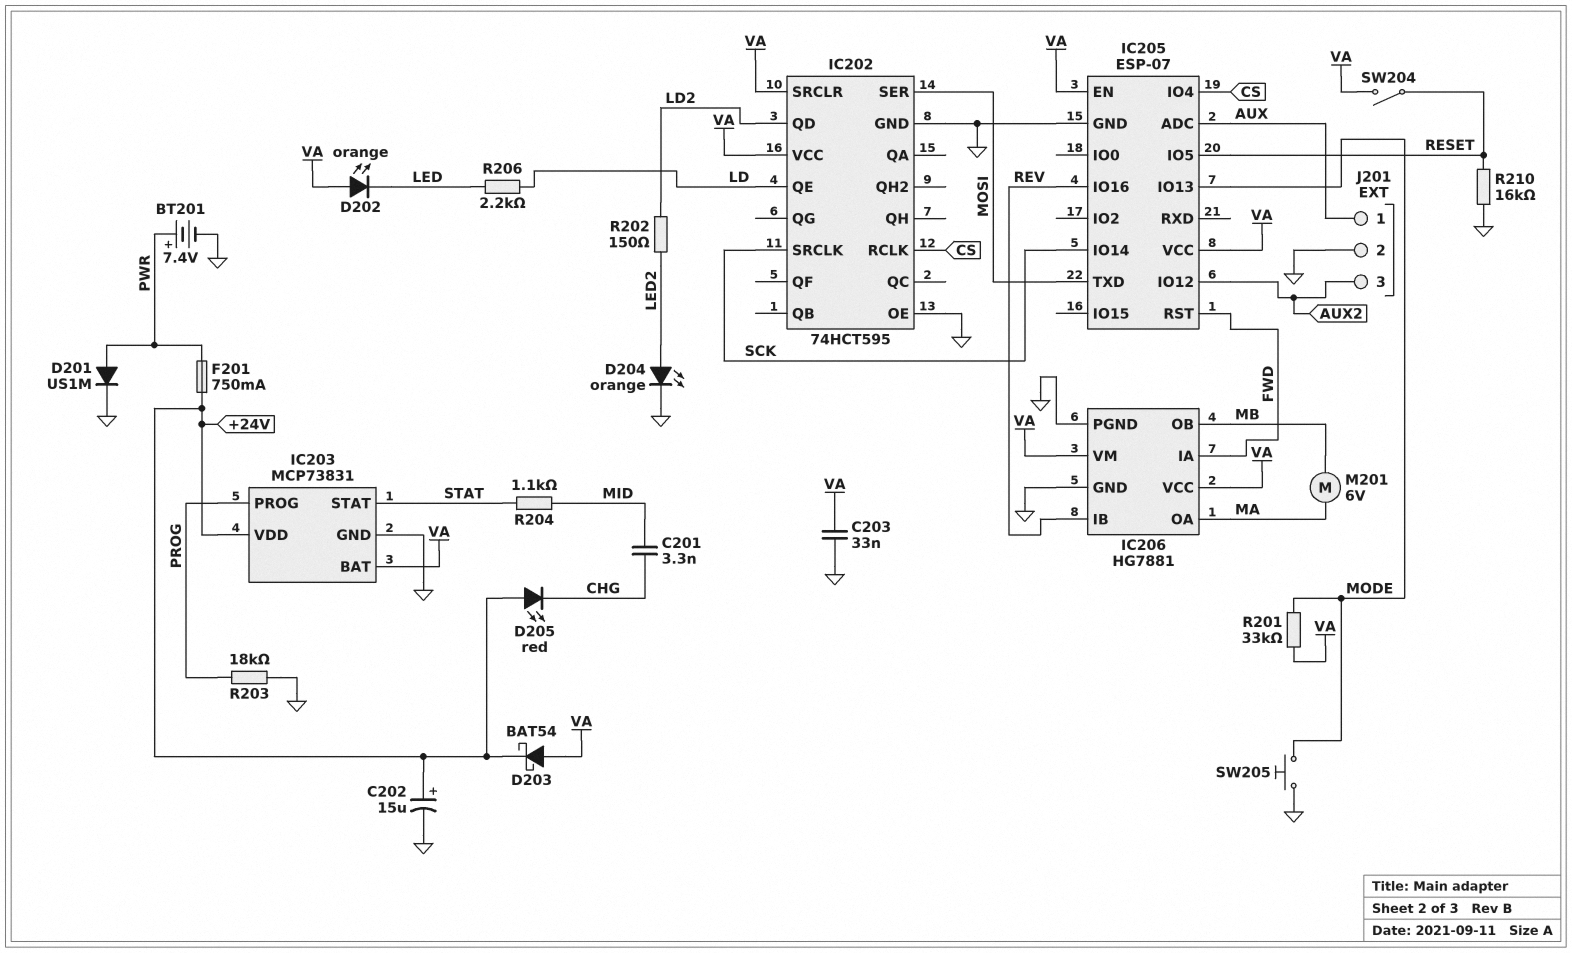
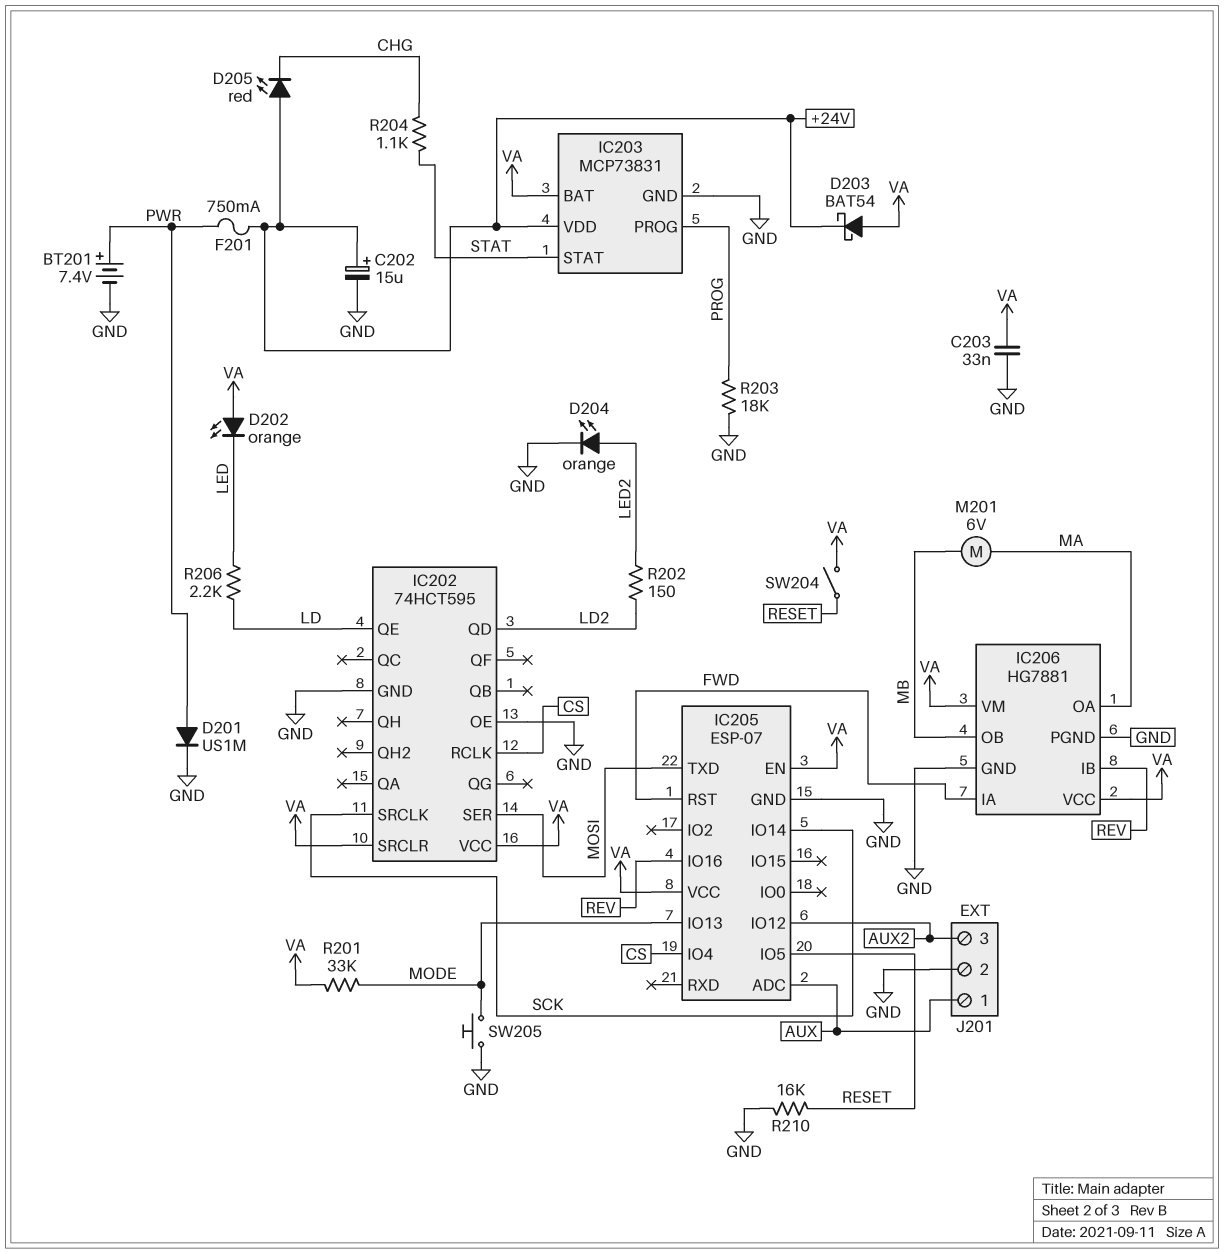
C201: 3.3nF (CHG, MID) -> none
R204: 1.1k (MID, STAT) -> 1.1k (CHG, STAT)

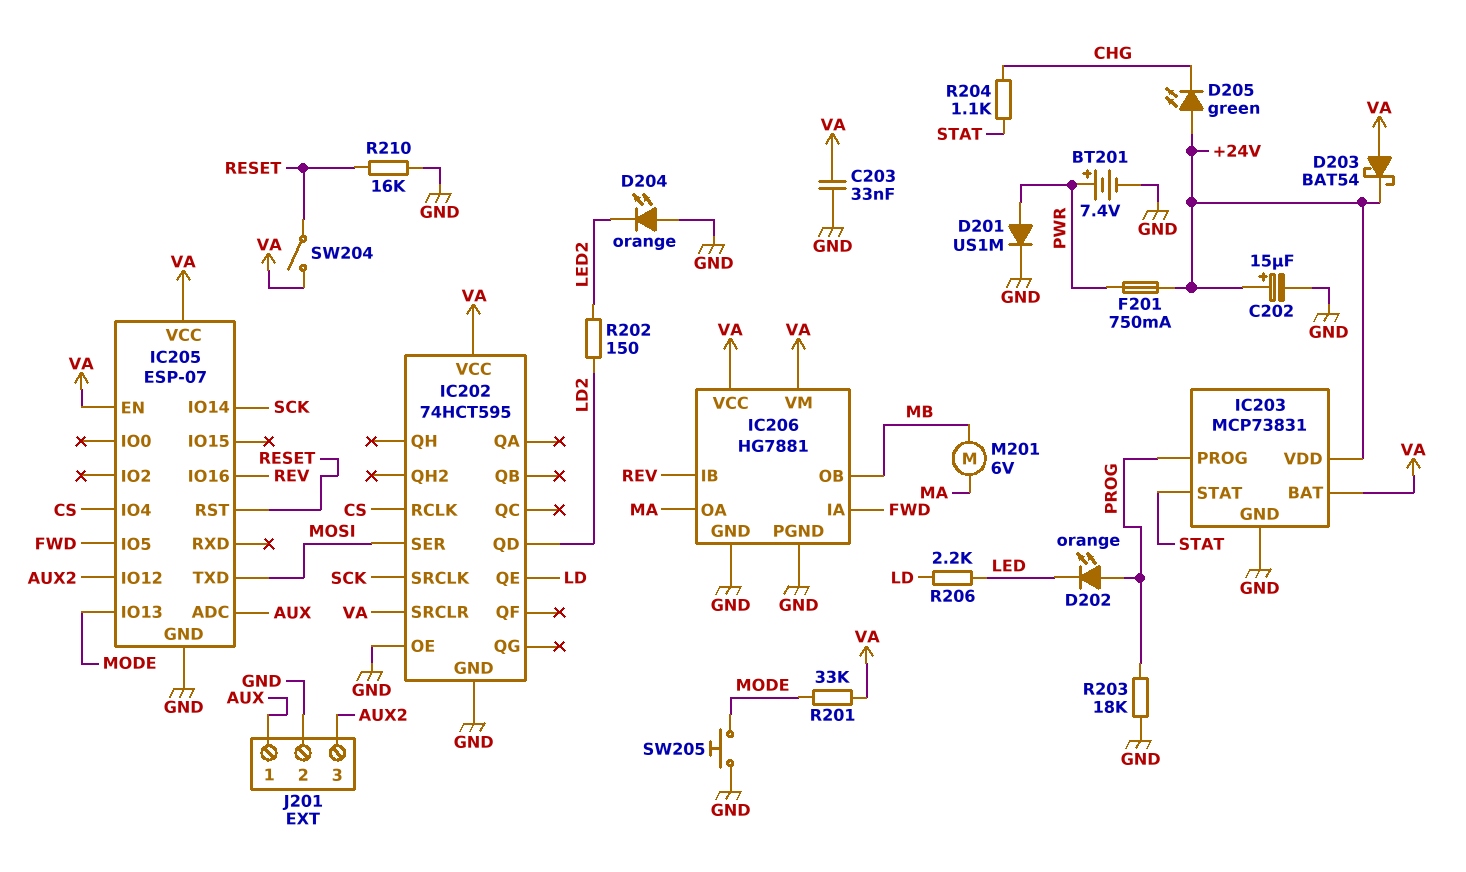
D202: LED orange (A VA, K LED) -> LED orange (A PROG, K LED)
D204: LED orange (A LED2, K GND) -> LED orange (A GND, K LED2)
D205: LED red (A +24V, K CHG) -> LED green (A +24V, K CHG)
IC205 pin IO5: RESET -> FWD
IC205 pin RST: FWD -> RESET

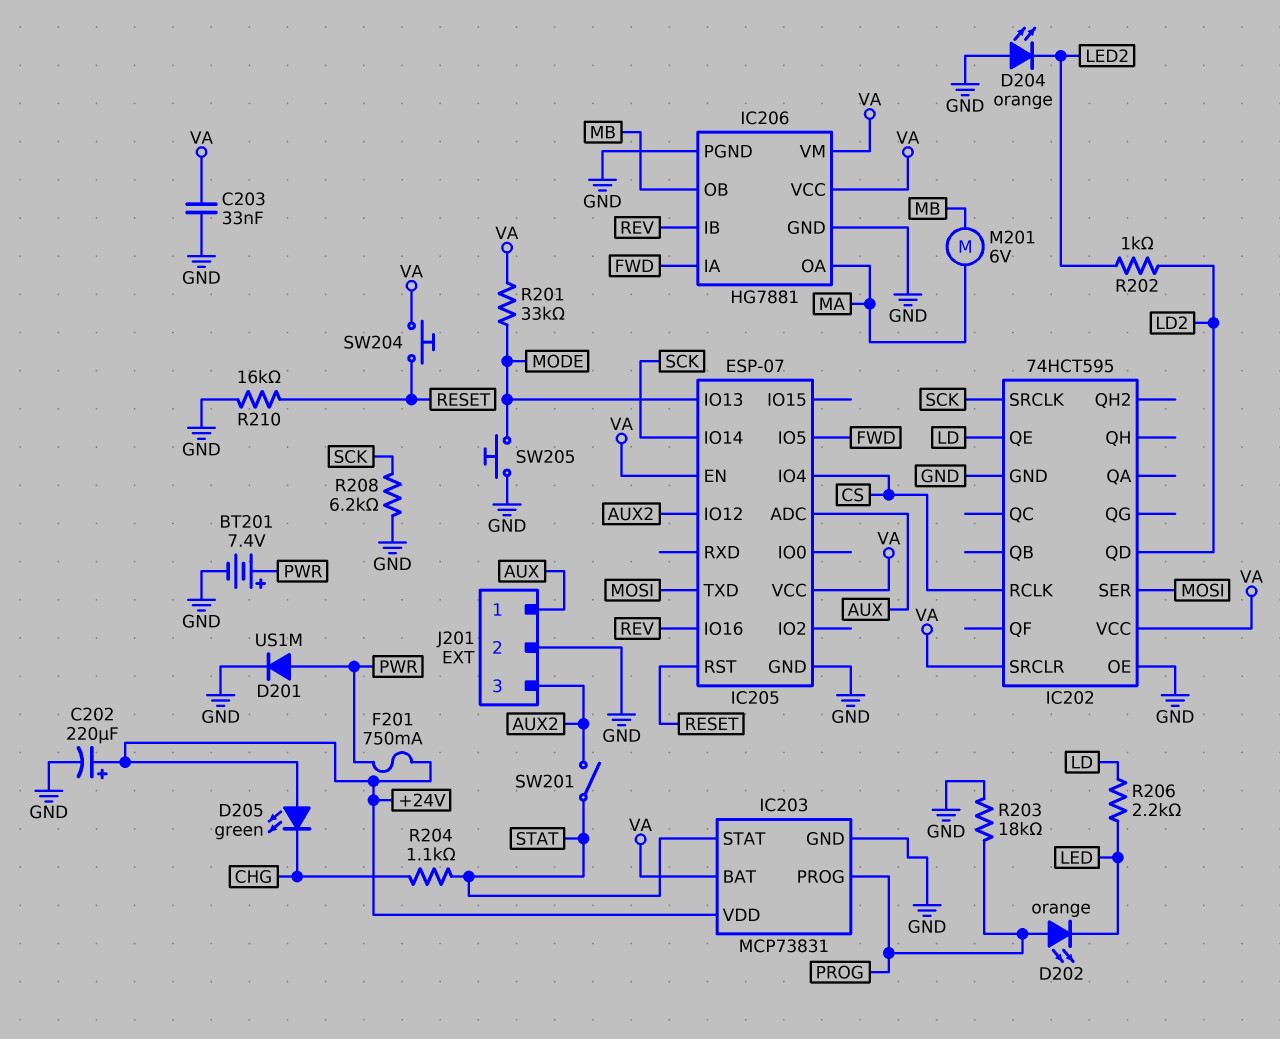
C202: 15uF (plus +24V, minus GND) -> 220uF (plus +24V, minus GND)
D203: schottky BAT54 (A VA, K +24V) -> none
R202: 150 (LD2, LED2) -> 1k (LD2, LED2)
R208: none -> 6.2k (GND, SCK)
SW201: none -> switch (AUX2, STAT)
SW204: switch (RESET, VA) -> button (RESET, VA)

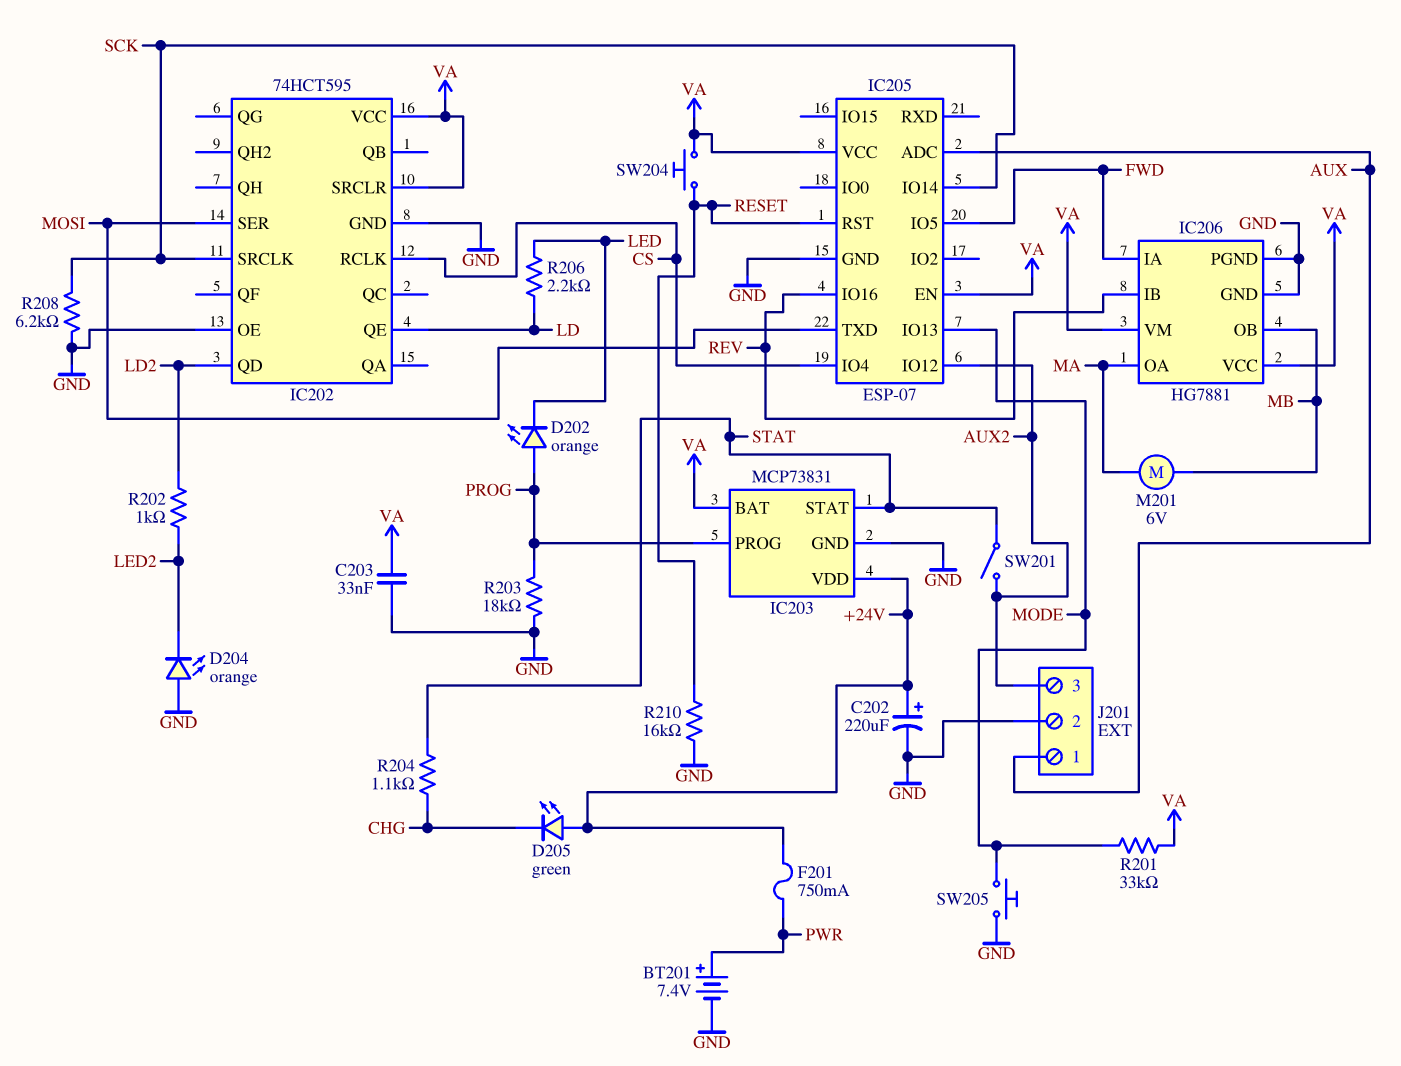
D201: diode US1M (A PWR, K GND) -> none

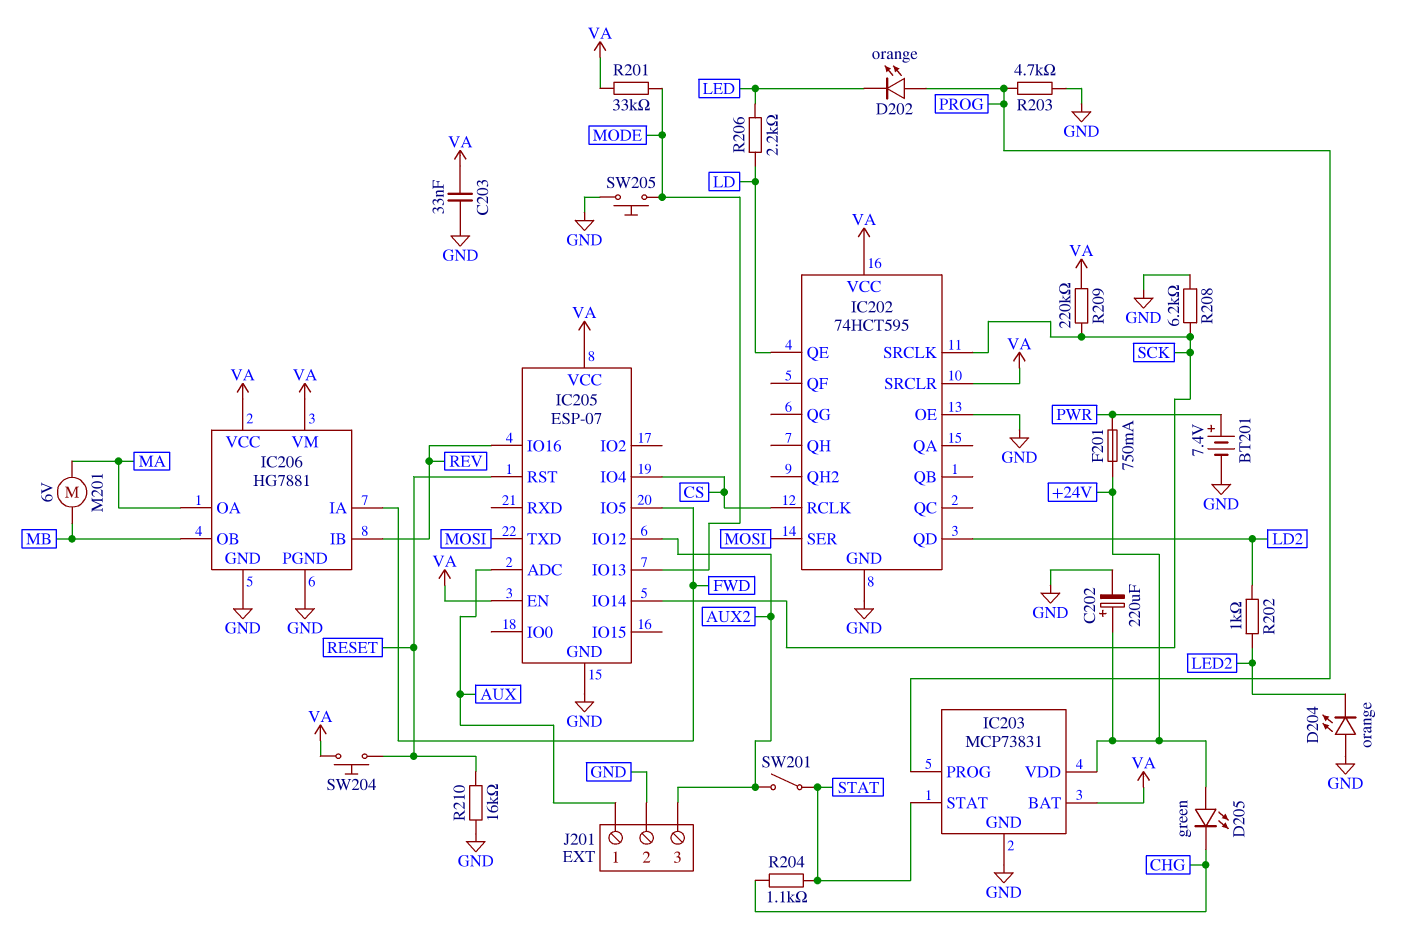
R203: 18k (GND, PROG) -> 4.7k (GND, PROG)
R209: none -> 220k (SCK, VA)

